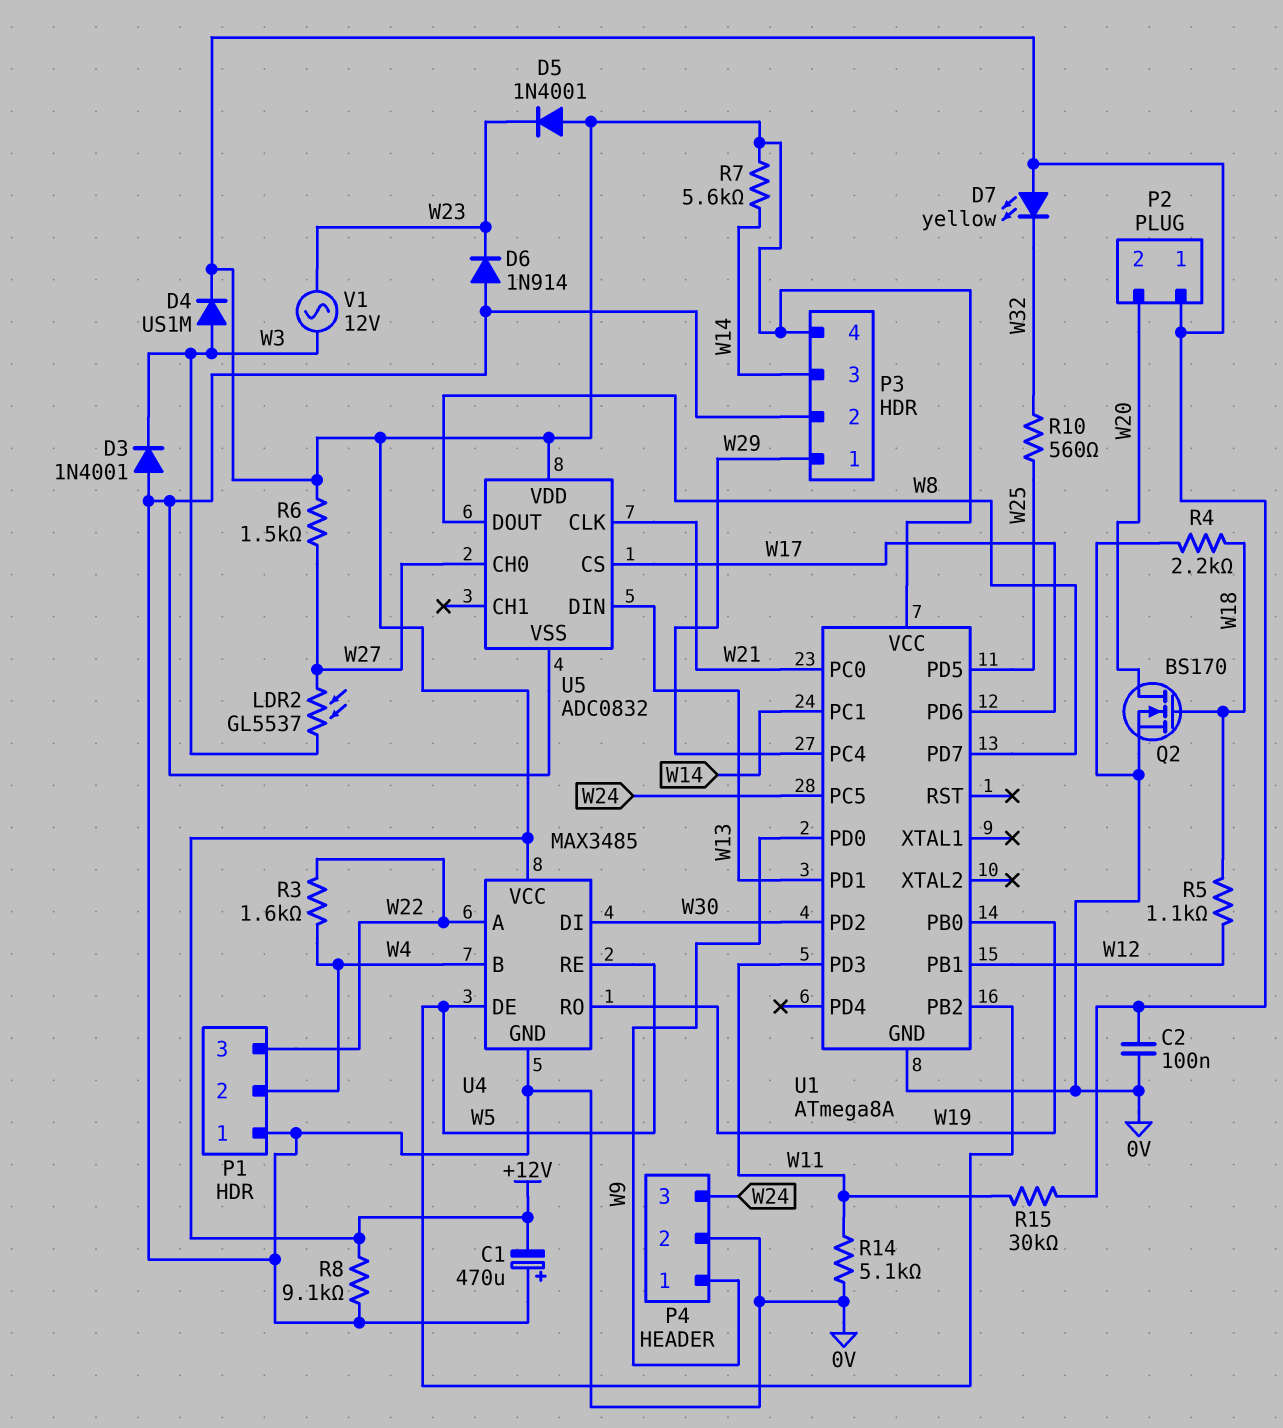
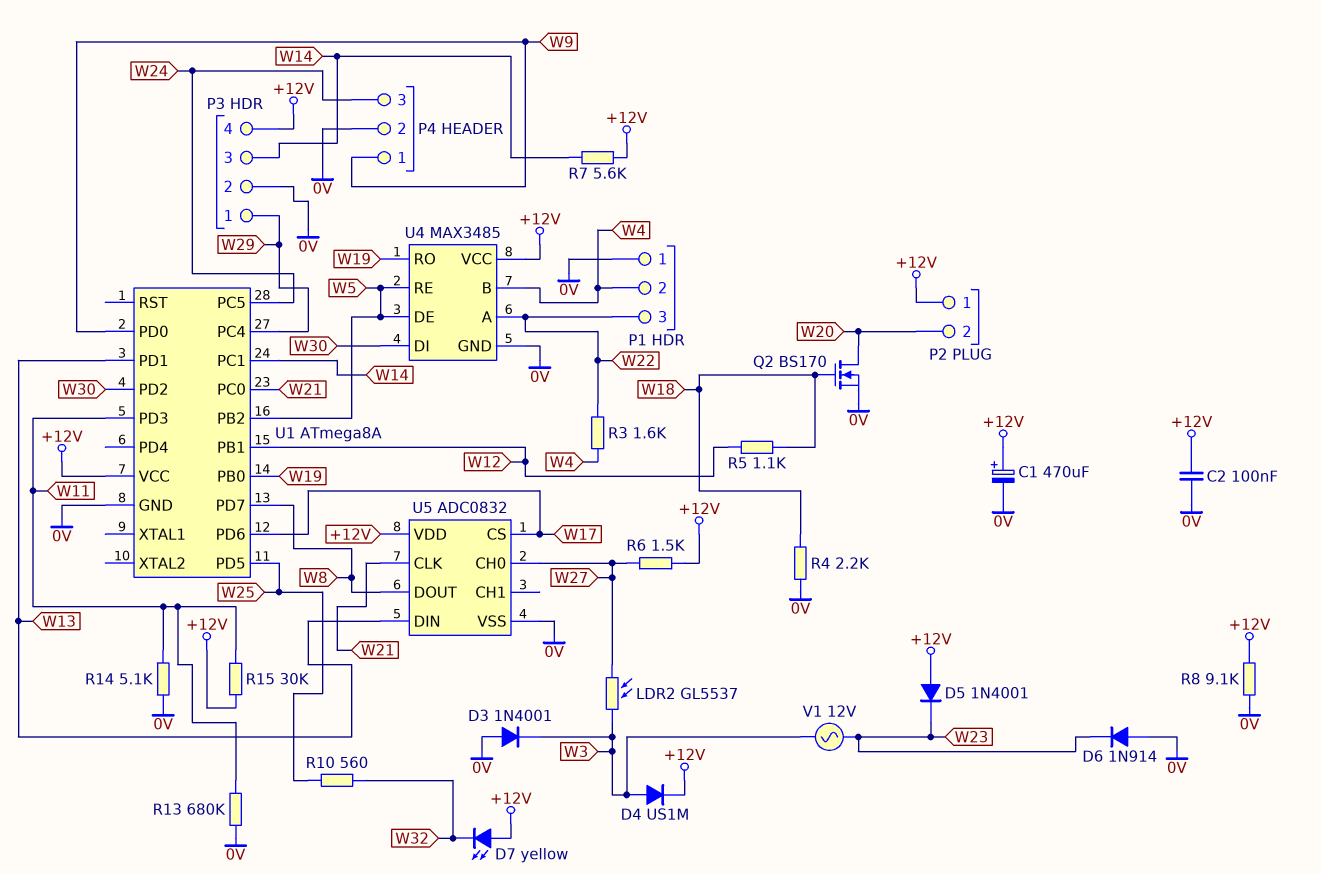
C1: 470uF (plus 0V, minus +12V) -> 470uF (plus +12V, minus 0V)
R13: none -> 680k (0V, W11)

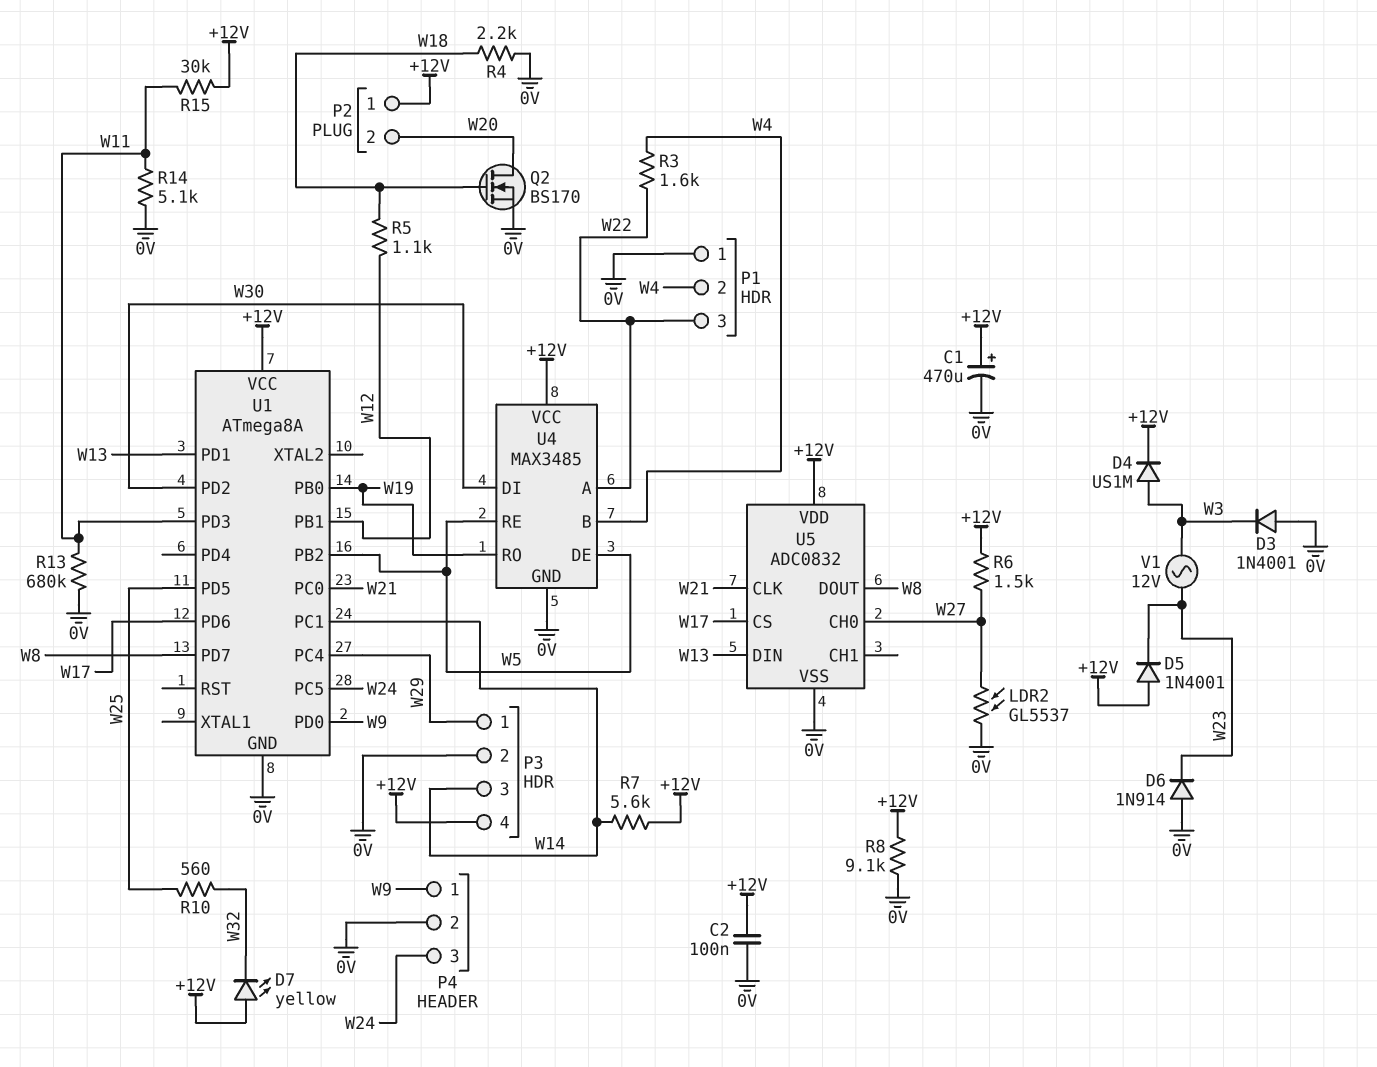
LDR2: GL5537 (W3, W27) -> GL5537 (0V, W27)

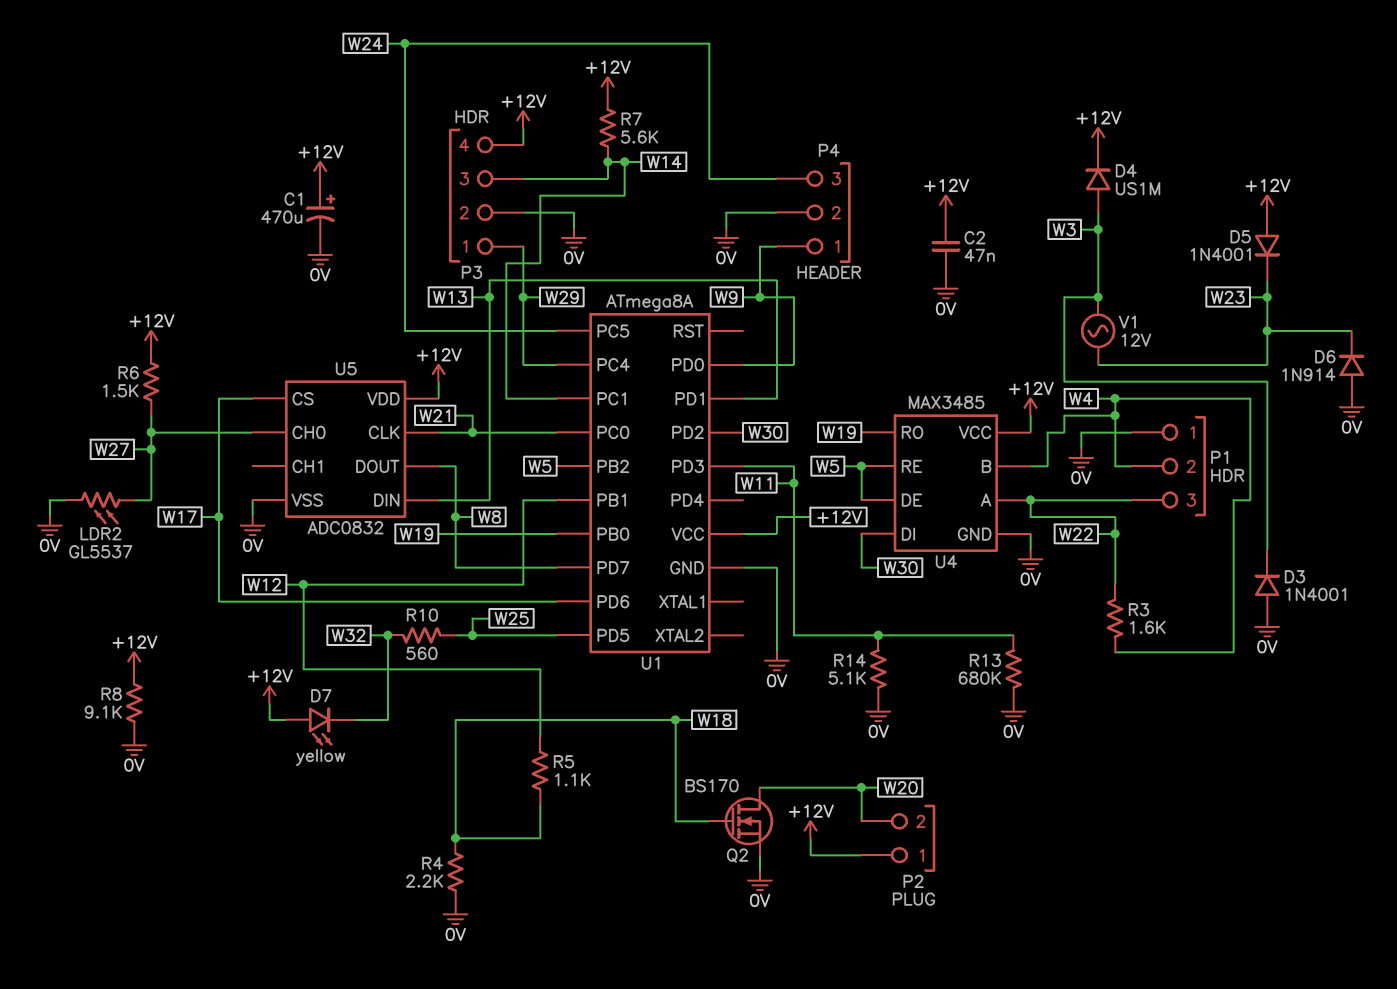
C2: 100nF (+12V, 0V) -> 47nF (+12V, 0V)
R15: 30k (+12V, W11) -> none

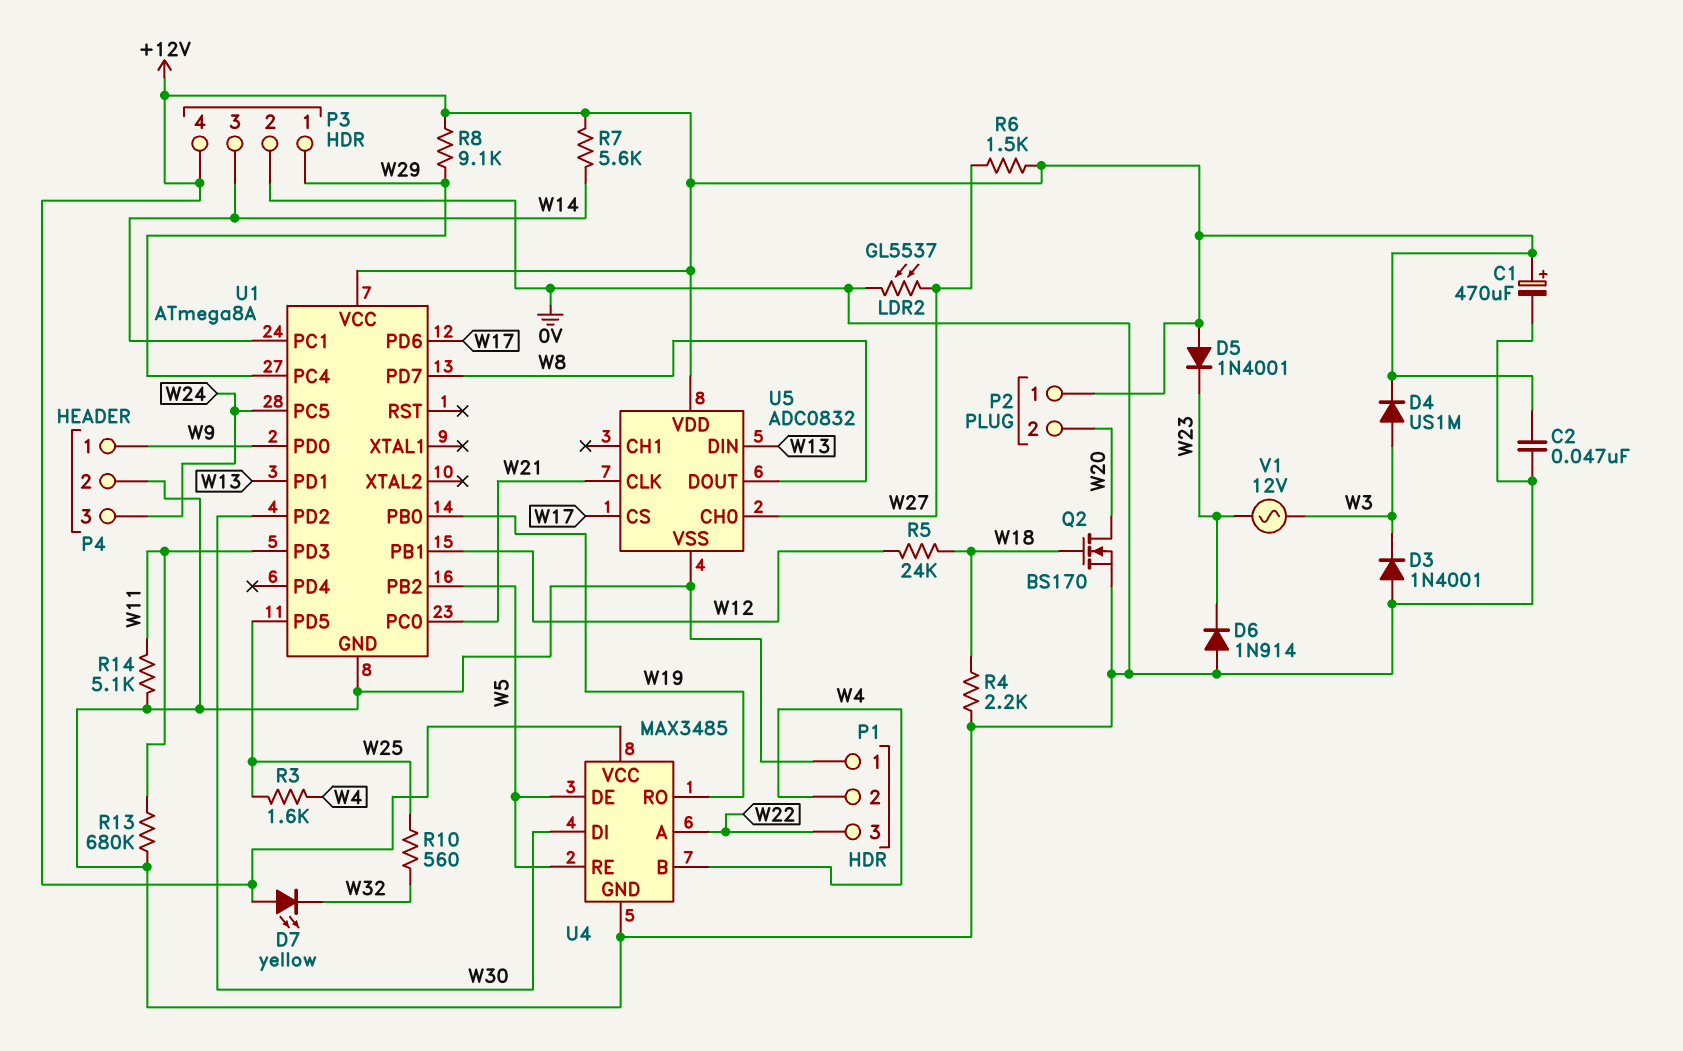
R3: 1.6k (W4, W22) -> 1.6k (W4, W25)
R5: 1.1k (W12, W18) -> 24k (W12, W18)
R8: 9.1k (+12V, 0V) -> 9.1k (+12V, W29)

